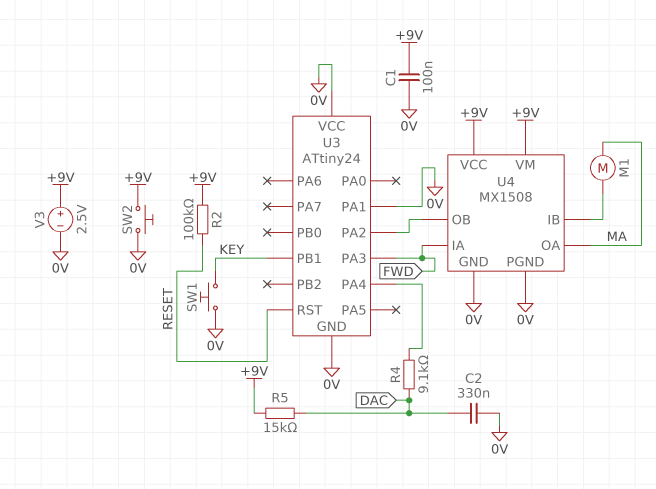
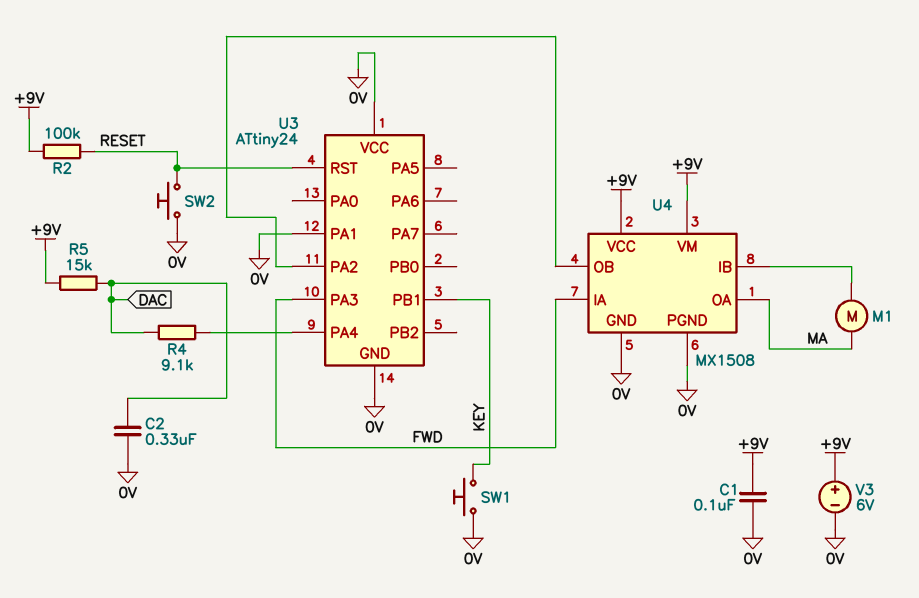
SW2: button (+9V, 0V) -> button (0V, RESET)
V3: 2.5V (plus +9V, minus 0V) -> 6V (plus +9V, minus 0V)

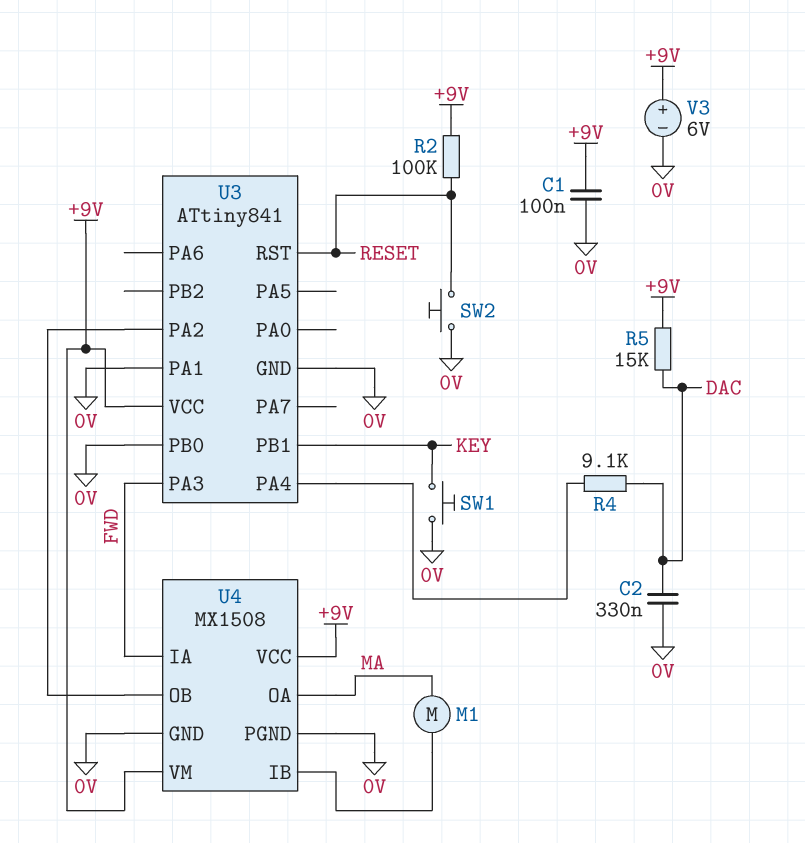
U3: ATtiny24 -> ATtiny841
U3 pin PB0: none -> 0V
U3 pin VCC: 0V -> +9V

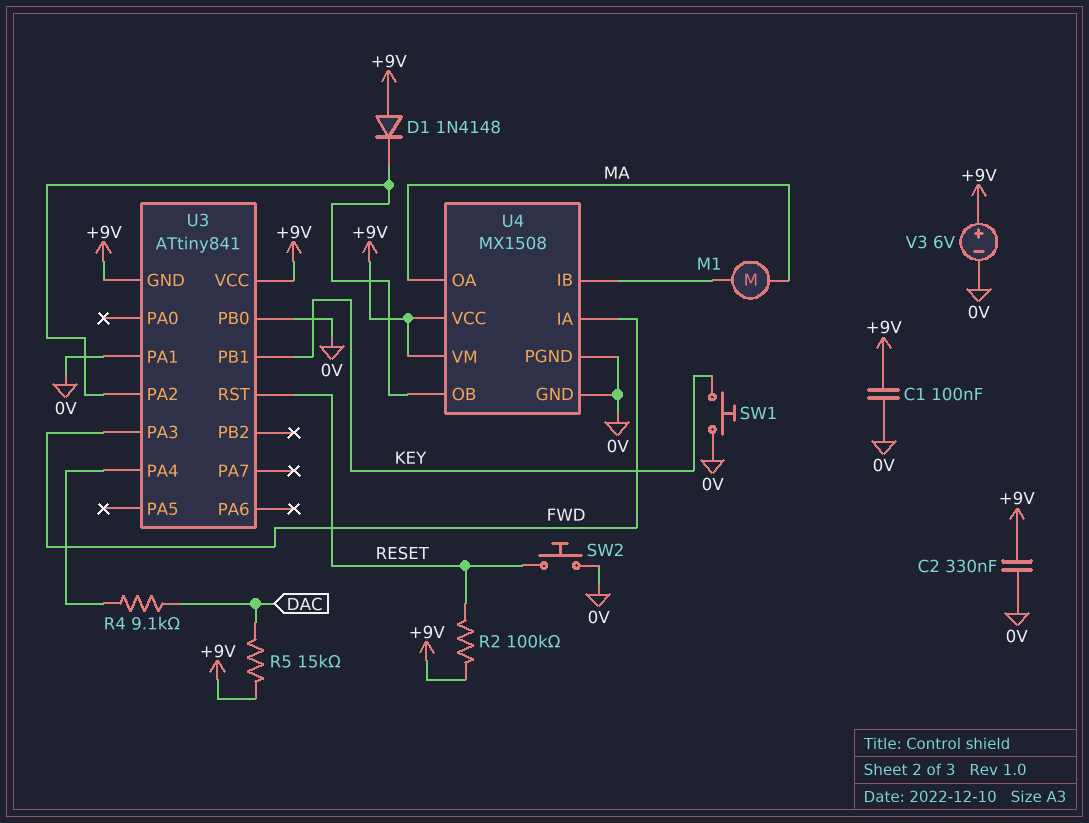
C2: 330nF (0V, DAC) -> 330nF (+9V, 0V)
D1: none -> diode 1N4148 (A +9V, K U3/PA2)
U3 pin GND: 0V -> +9V

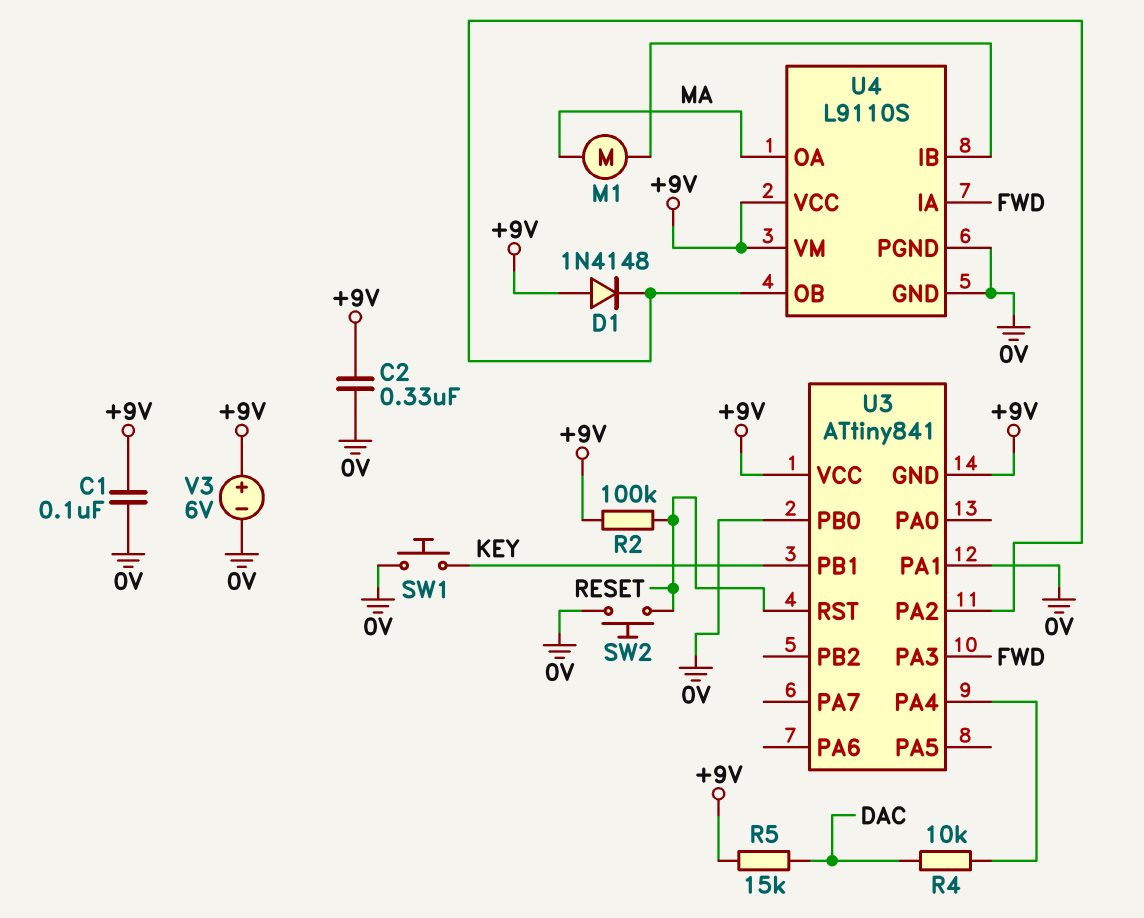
R4: 9.1k (DAC, U3/PA4) -> 10k (DAC, U3/PA4)
U4: MX1508 -> L9110S

